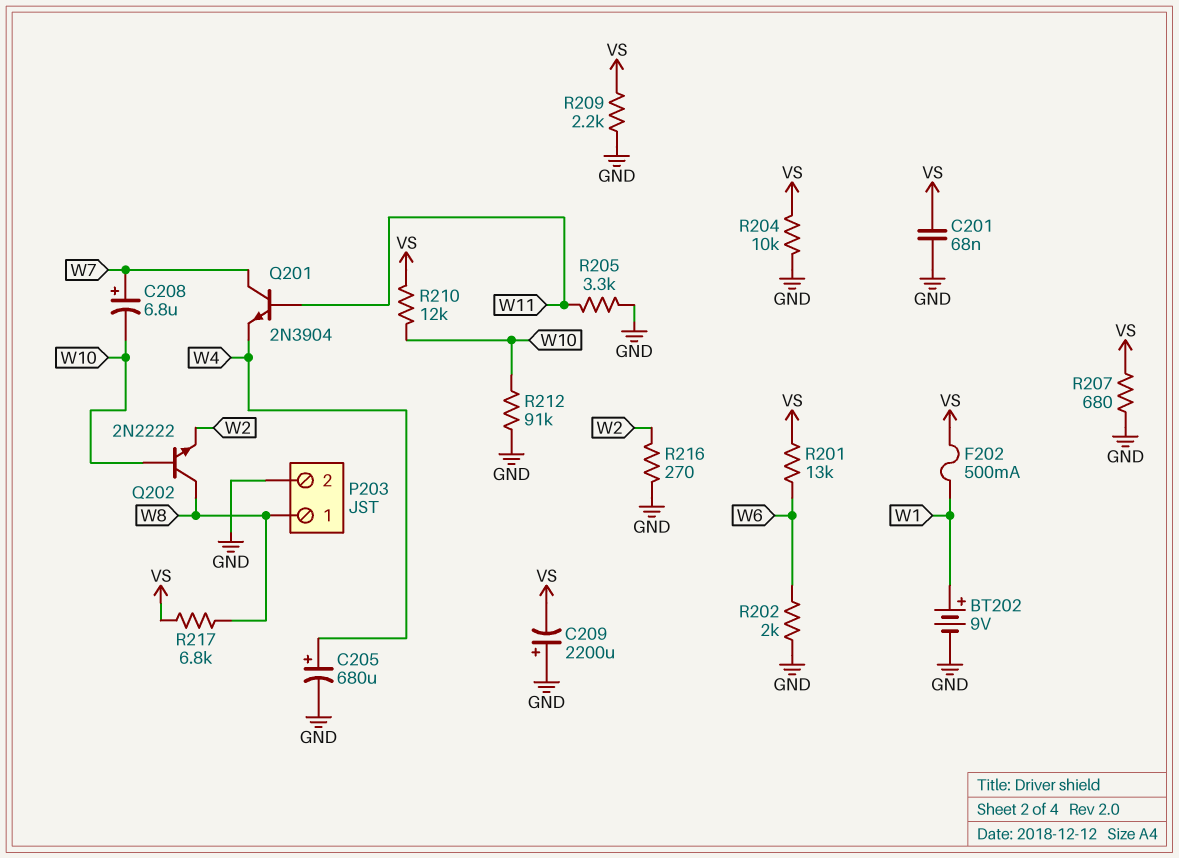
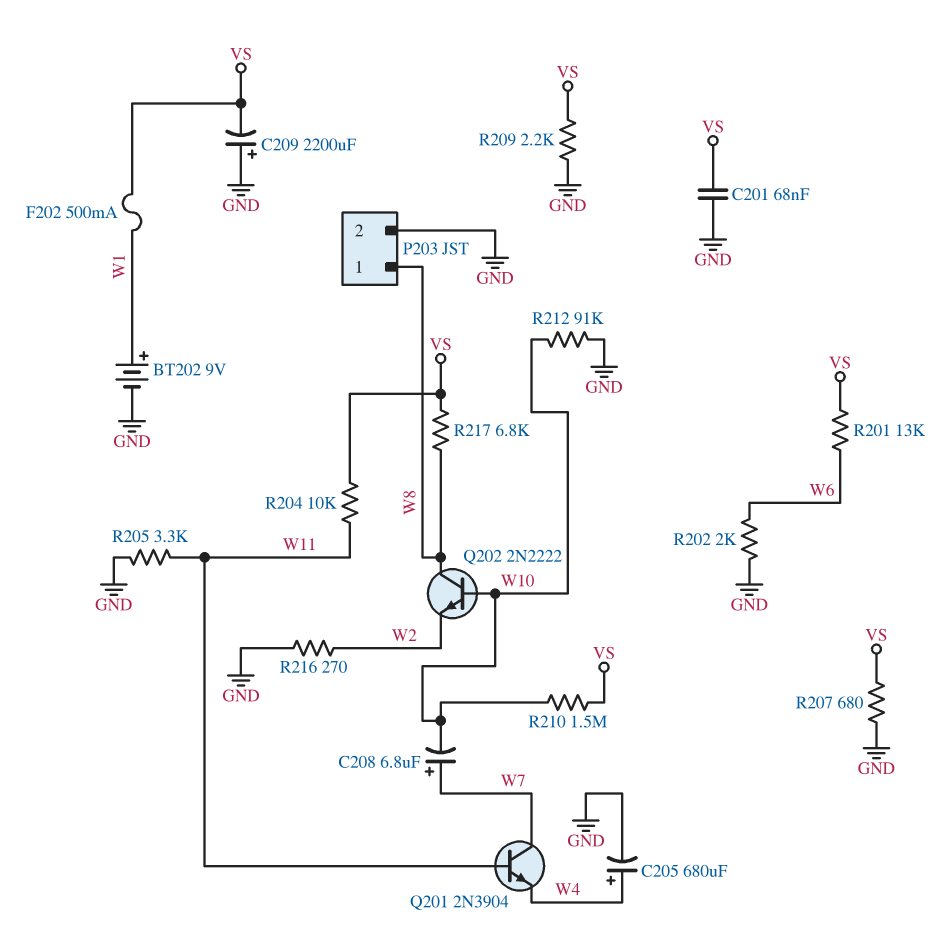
R204: 10k (GND, VS) -> 10k (VS, W11)
R210: 12k (VS, W10) -> 1.5M (VS, W10)

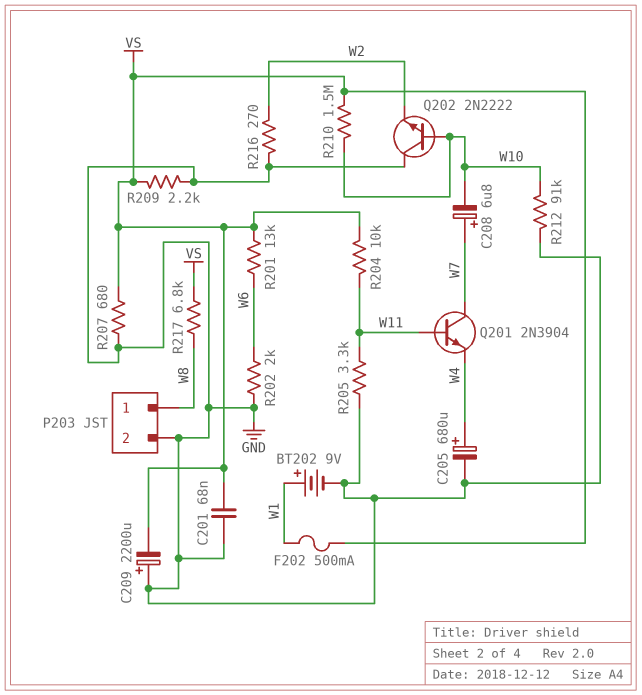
Q202: NPN 2N2222 (B W10, C W8, E W2) -> NPN 2N2222 (B W10, C GND, E W2)

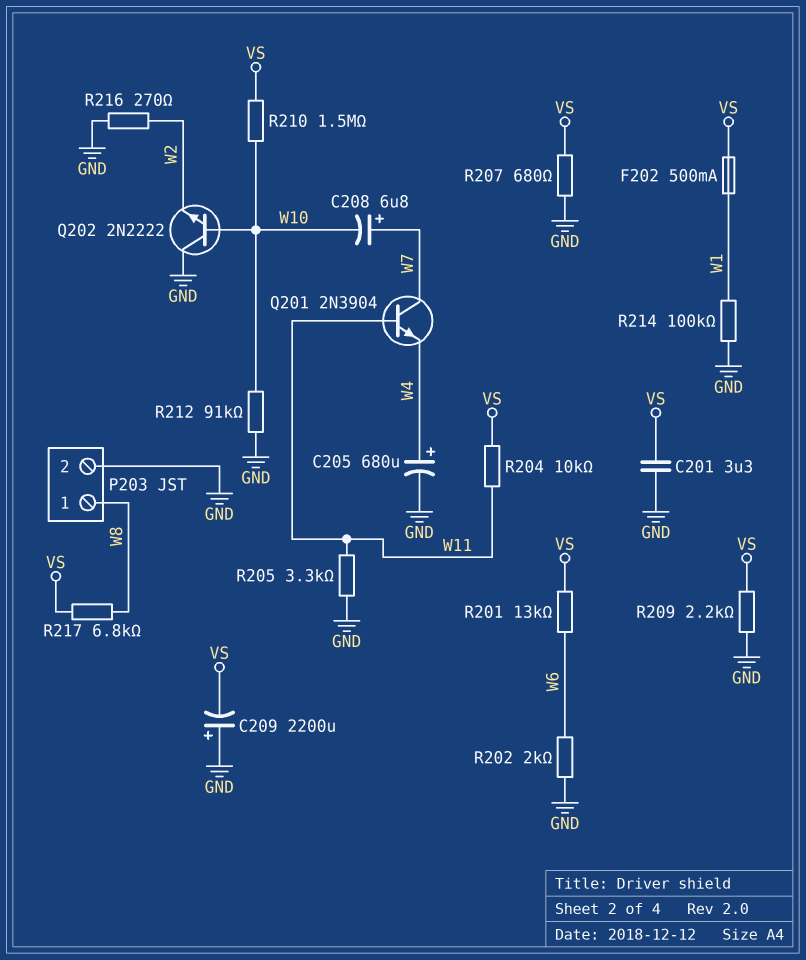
BT202: 9V (plus W1, minus GND) -> none
C201: 68nF (GND, VS) -> 3.3uF (GND, VS)
R214: none -> 100k (GND, W1)

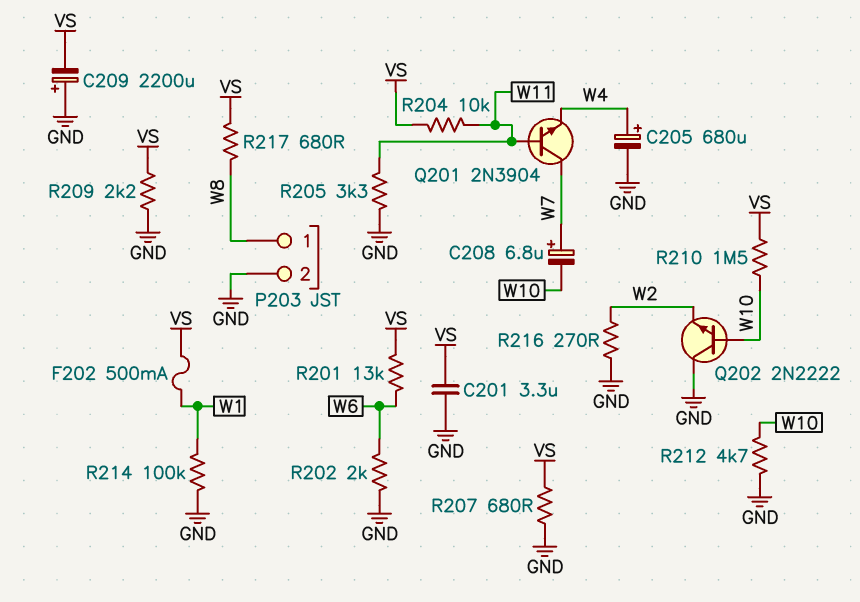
R212: 91k (GND, W10) -> 4.7k (GND, W10)
R217: 6.8k (VS, W8) -> 680 (VS, W8)

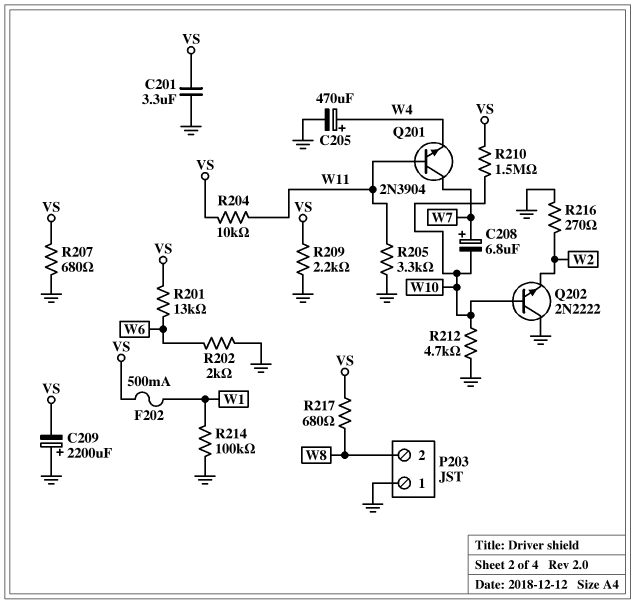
C205: 680uF (plus W4, minus GND) -> 470uF (plus W4, minus GND)
P203 pin 1: W8 -> GND
P203 pin 2: GND -> W8

